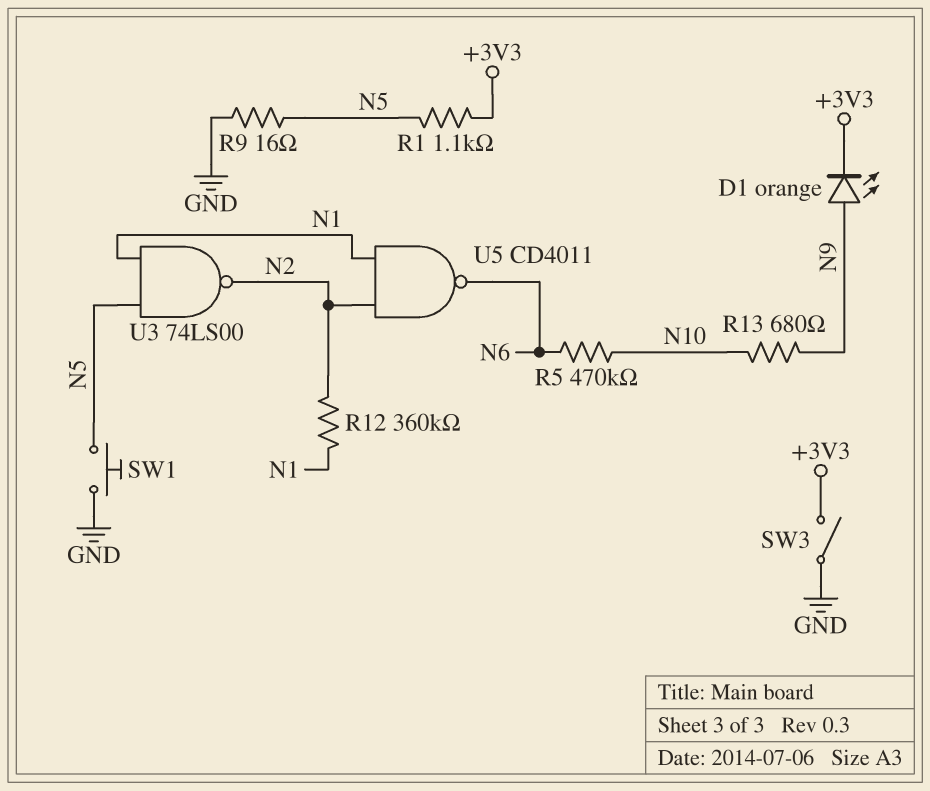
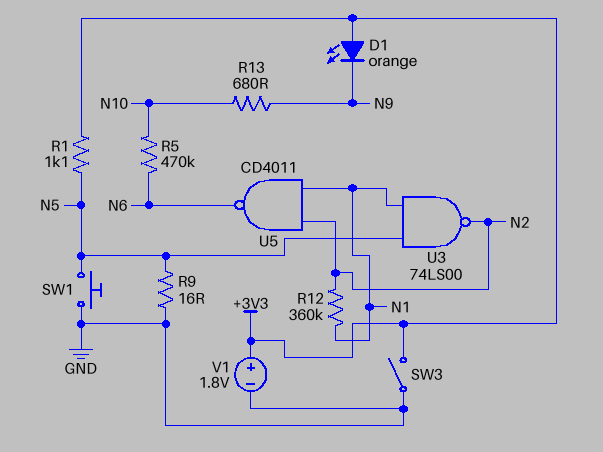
D1: LED orange (A N9, K +3V3) -> LED orange (A +3V3, K N9)
V1: none -> 1.8V (plus +3V3, minus GND)

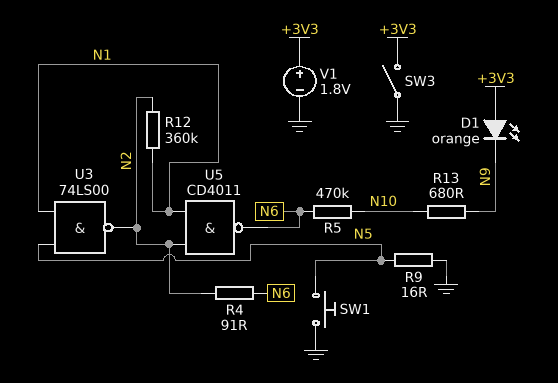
R1: 1.1k (+3V3, N5) -> none
R4: none -> 91 (N2, N6)

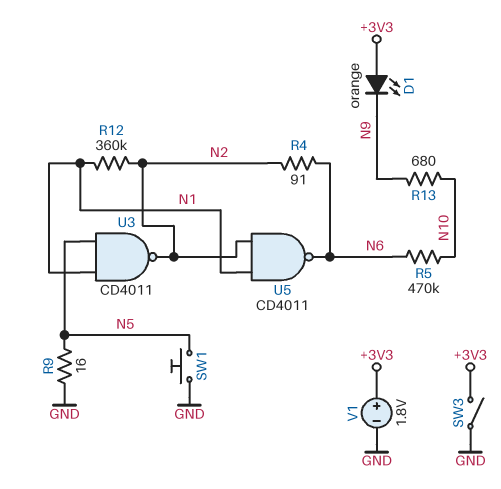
U3: NAND 74LS00 (in N1, in N5, out N2) -> NAND CD4011 (in N1, in N5, out N2)

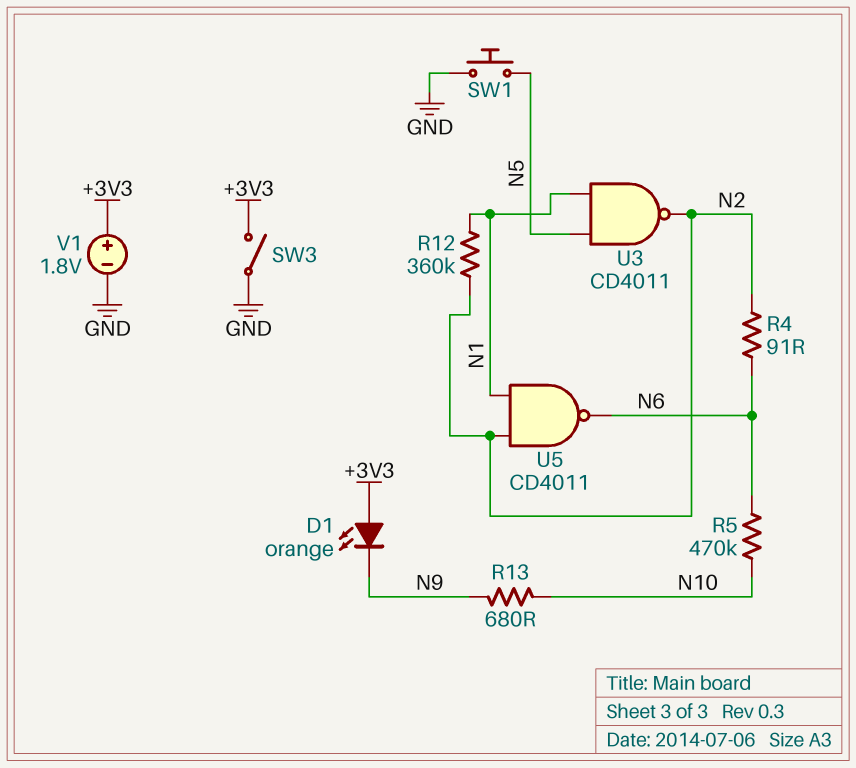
R9: 16 (GND, N5) -> none

